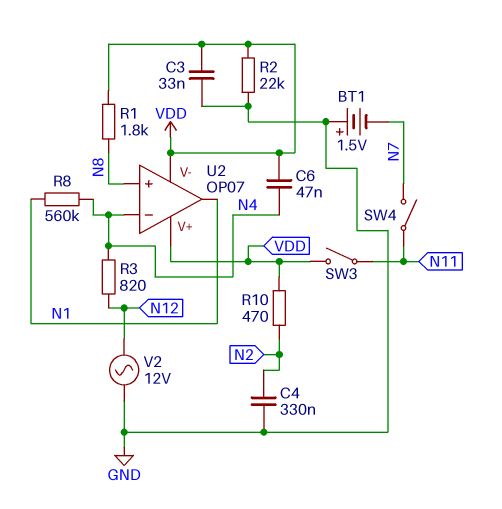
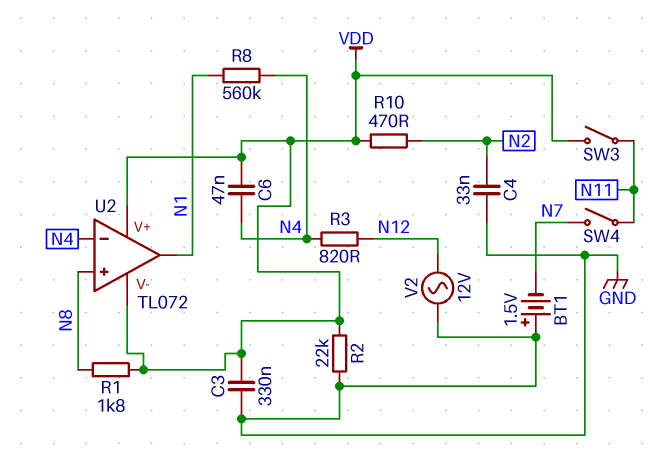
C3: 33nF (GND, VDD) -> 330nF (GND, VDD)
C4: 330nF (GND, N2) -> 33nF (GND, N2)
U2: OP07 -> TL072

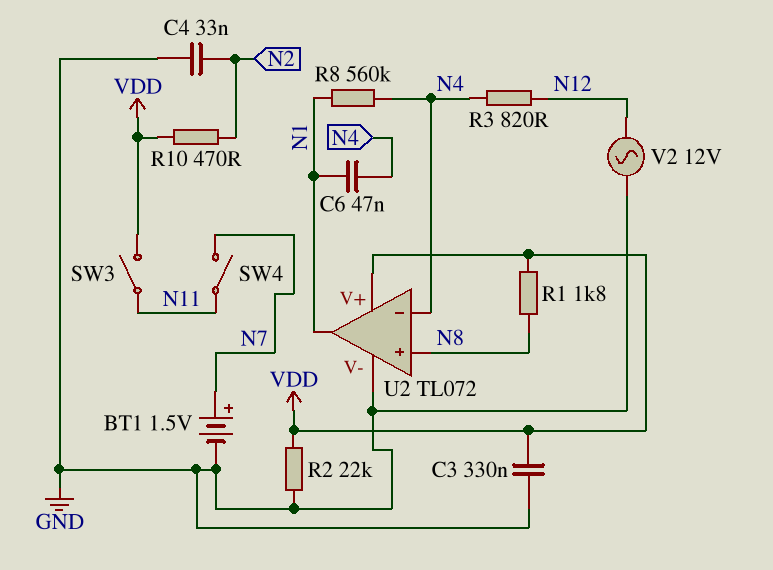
BT1: 1.5V (plus GND, minus N7) -> 1.5V (plus N7, minus GND)
C6: 47nF (N4, VDD) -> 47nF (N1, N4)
U2 pin V-: VDD -> GND

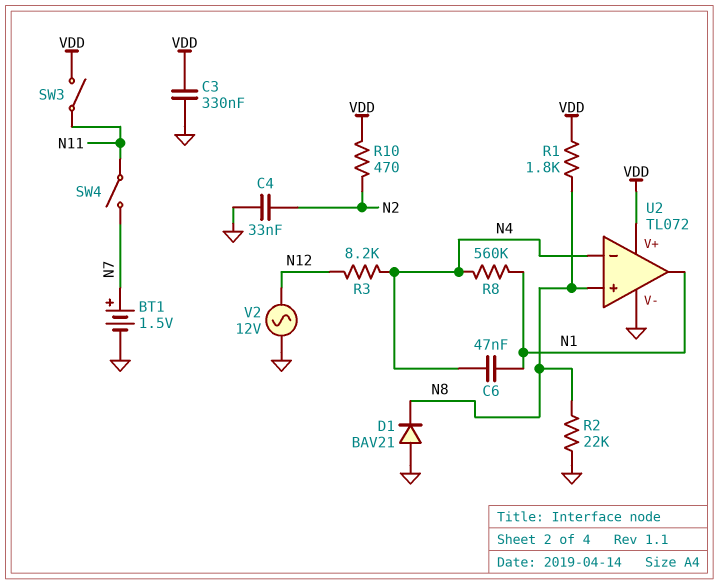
D1: none -> diode BAV21 (A GND, K N8)
R2: 22k (GND, VDD) -> 22k (GND, N8)
R3: 820 (N4, N12) -> 8.2k (N4, N12)

